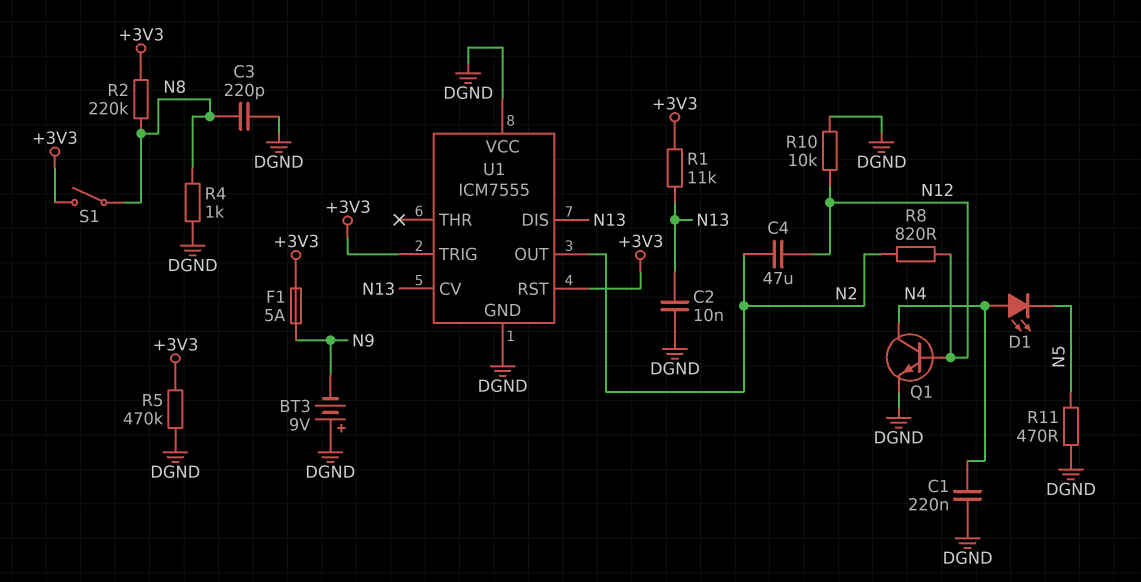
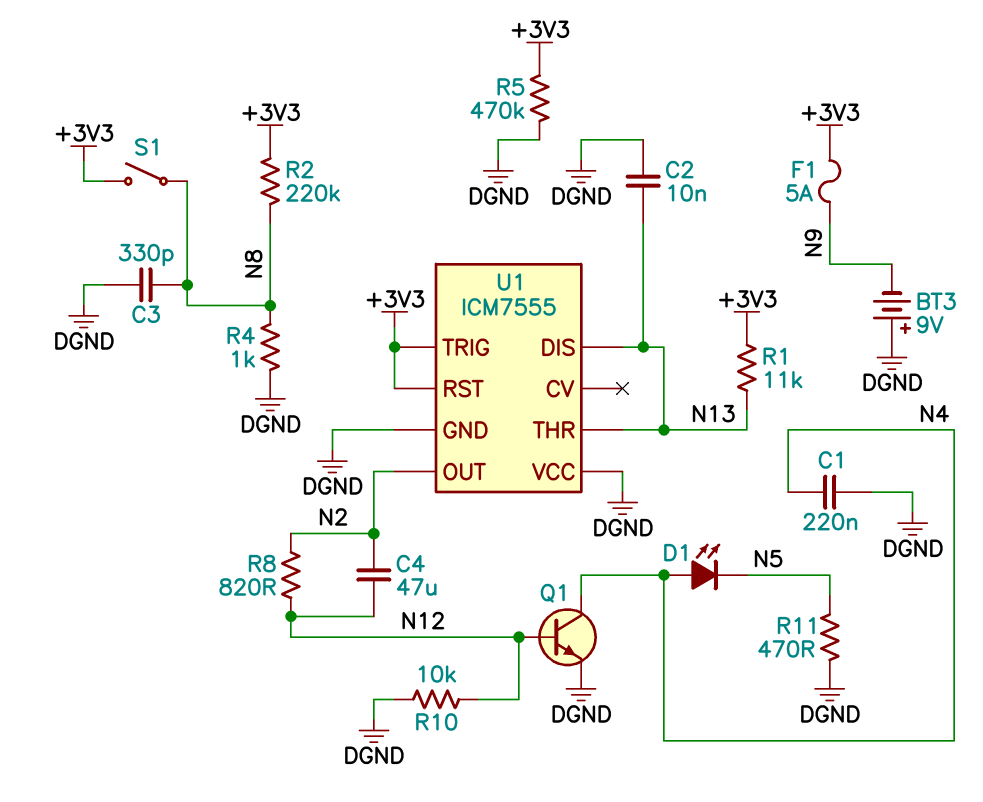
C3: 220pF (DGND, N8) -> 330pF (DGND, N8)
U1 pin CV: N13 -> none
U1 pin THR: none -> N13

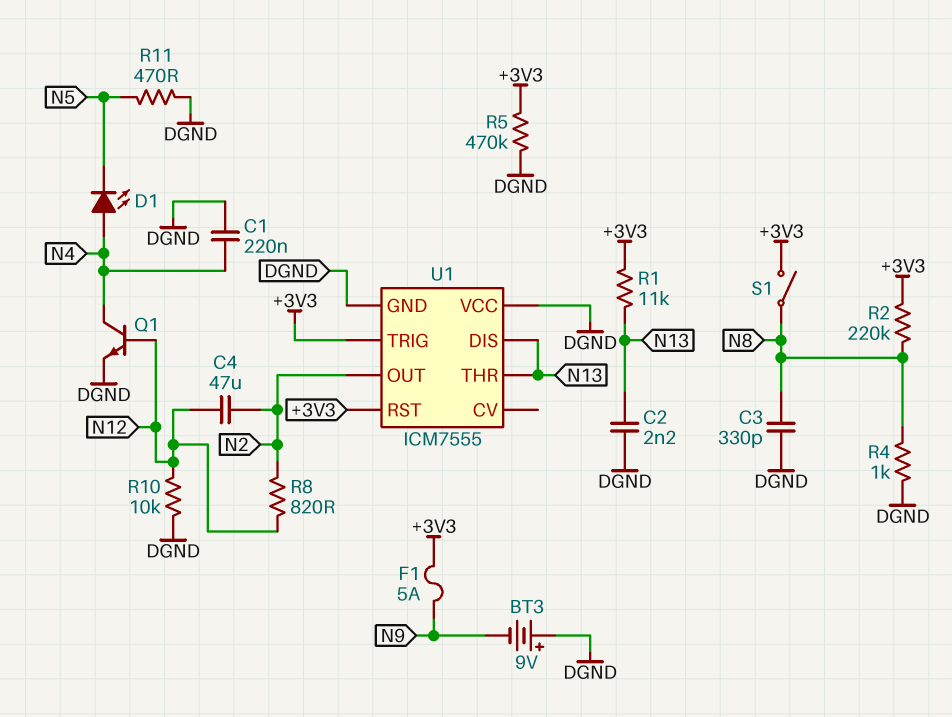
C2: 10nF (DGND, N13) -> 2.2nF (DGND, N13)

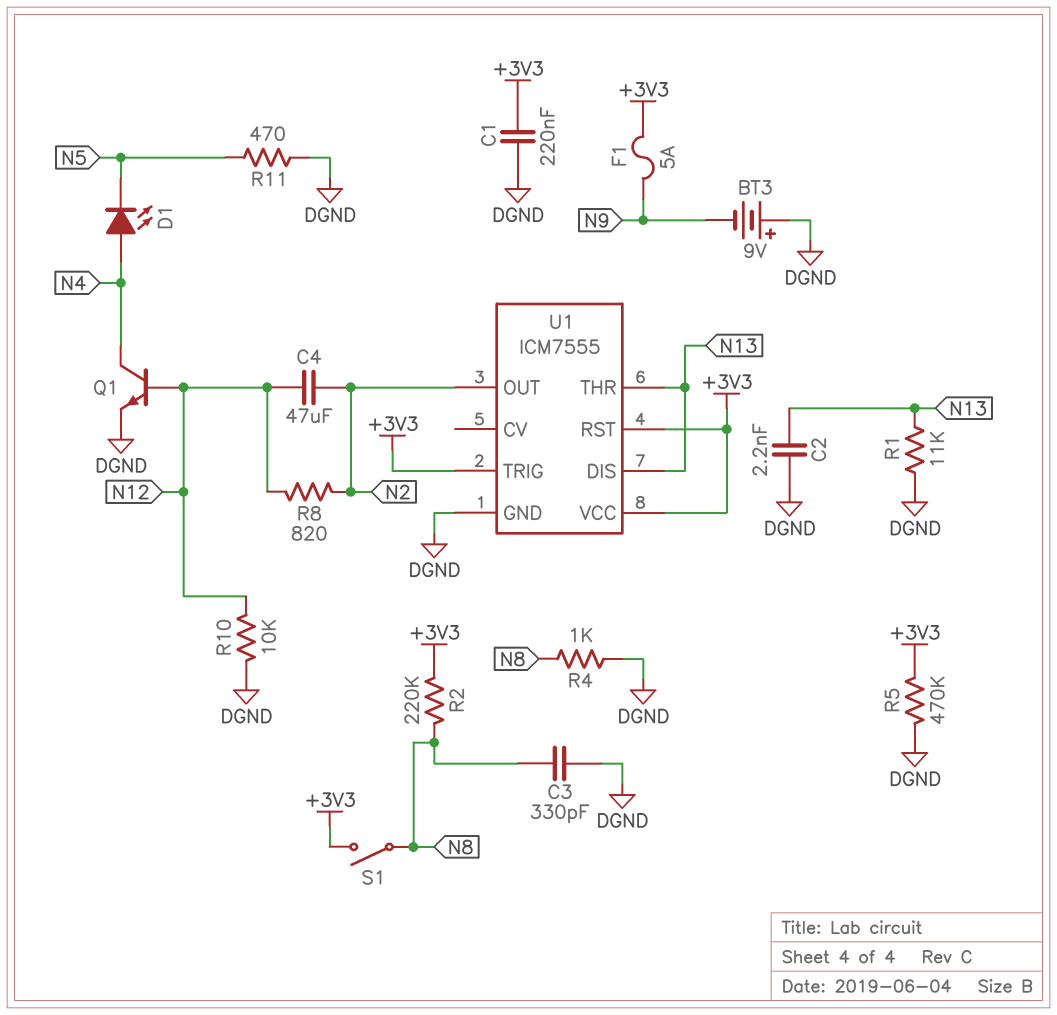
C1: 220nF (DGND, N4) -> 220nF (+3V3, DGND)
R1: 11k (+3V3, N13) -> 11k (DGND, N13)
U1 pin VCC: DGND -> +3V3

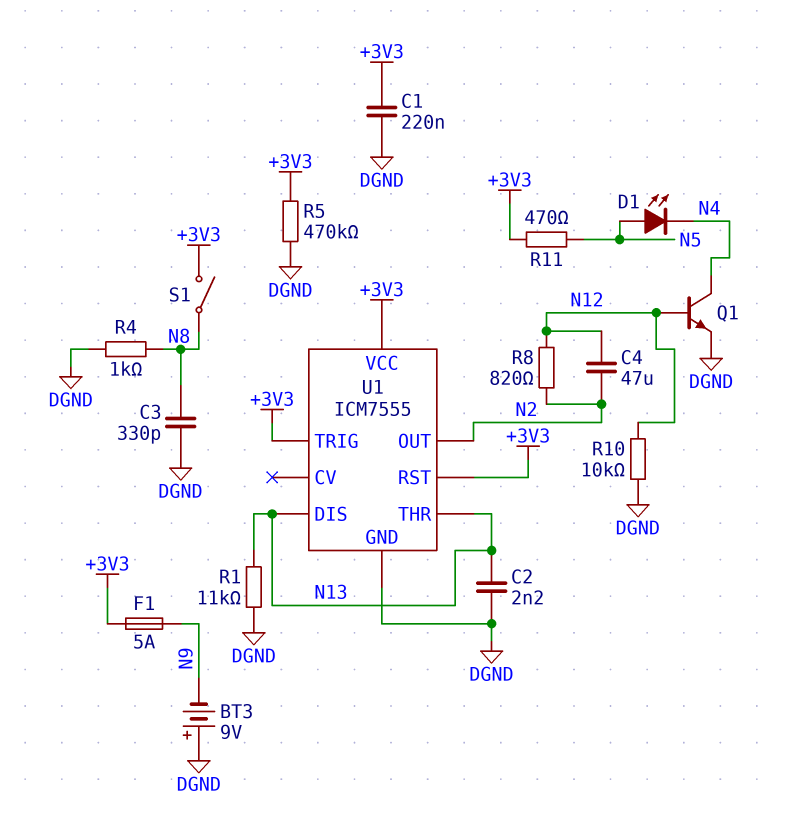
D1: LED (A N4, K N5) -> LED (A N5, K N4)
R2: 220k (+3V3, N8) -> none
R11: 470 (DGND, N5) -> 470 (+3V3, N5)

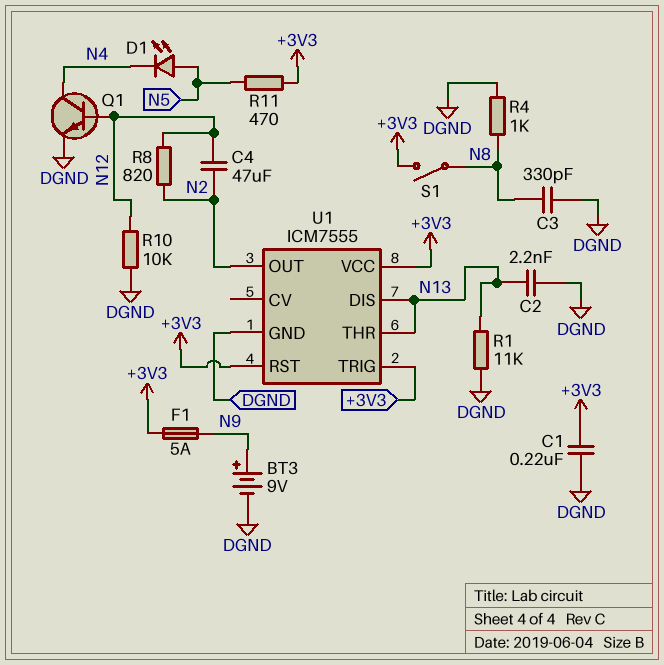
BT3: 9V (plus DGND, minus N9) -> 9V (plus N9, minus DGND)
R5: 470k (+3V3, DGND) -> none

